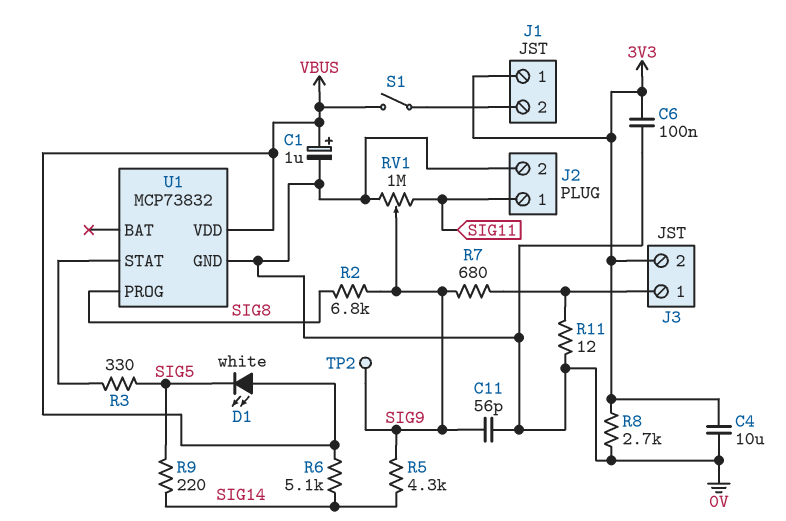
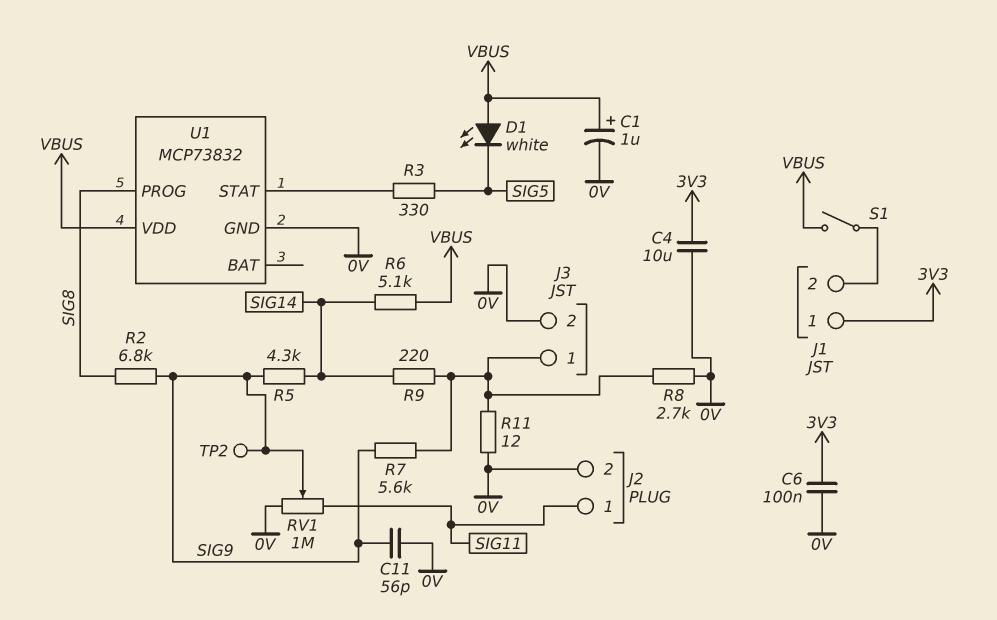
J3 pin 2: 3V3 -> 0V
R7: 680 (J3/1, SIG9) -> 5.6k (J3/1, SIG9)
R8: 2.7k (0V, 3V3) -> 2.7k (0V, J3/1)
R9: 220 (SIG5, SIG14) -> 220 (J3/1, SIG14)

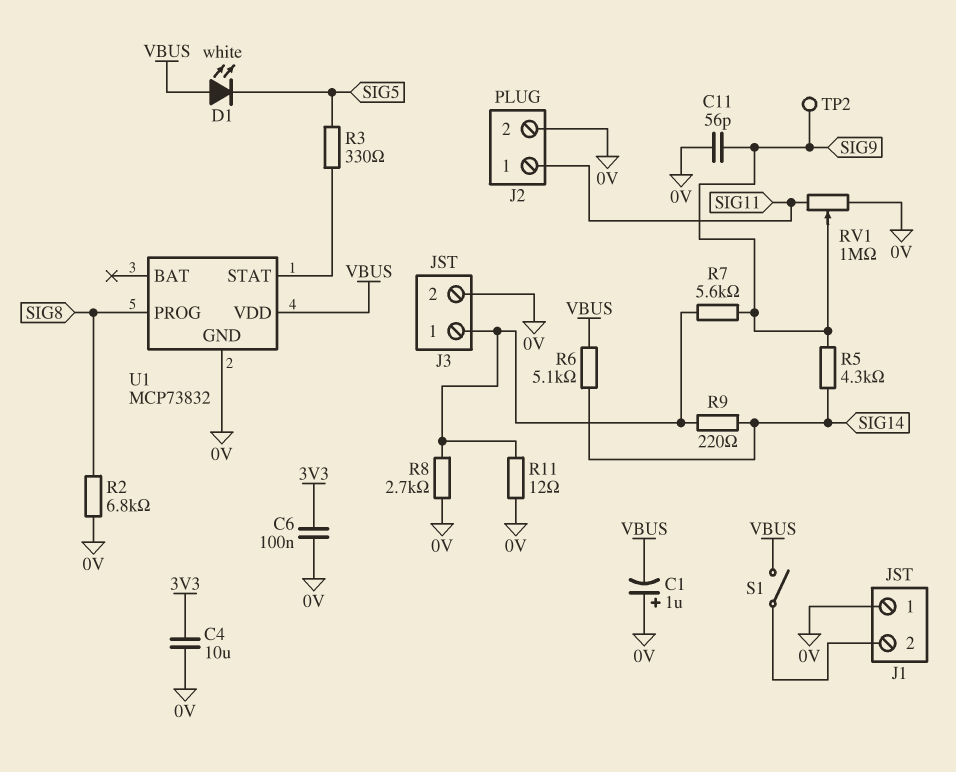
C1: 1uF (plus VBUS, minus 0V) -> 1uF (plus 0V, minus VBUS)
J1 pin 1: 3V3 -> 0V
R2: 6.8k (SIG8, SIG9) -> 6.8k (0V, SIG8)

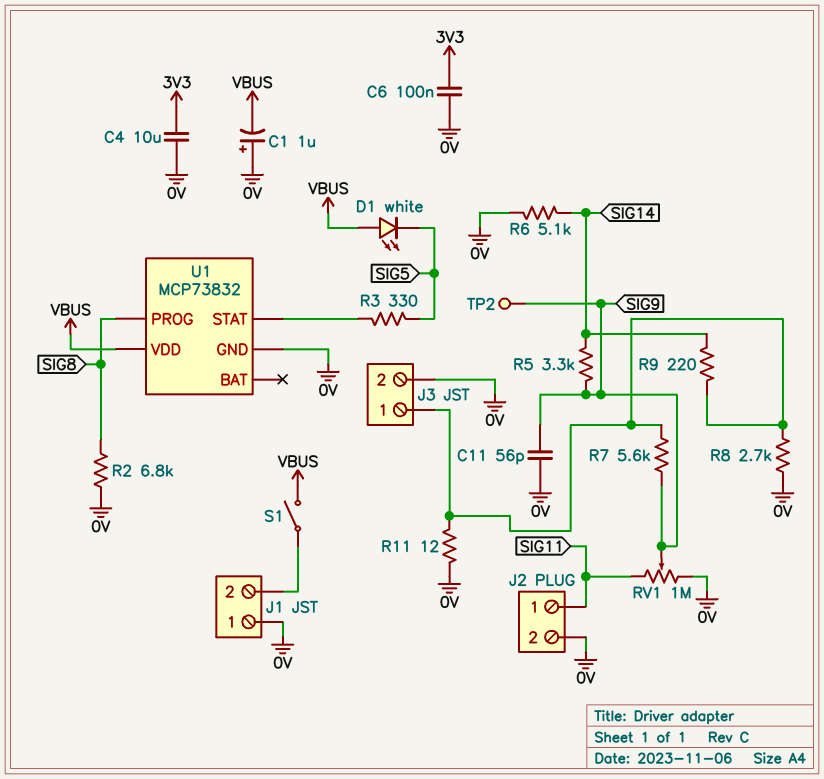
R5: 4.3k (SIG9, SIG14) -> 3.3k (SIG9, SIG14)
R6: 5.1k (SIG14, VBUS) -> 5.1k (0V, SIG14)

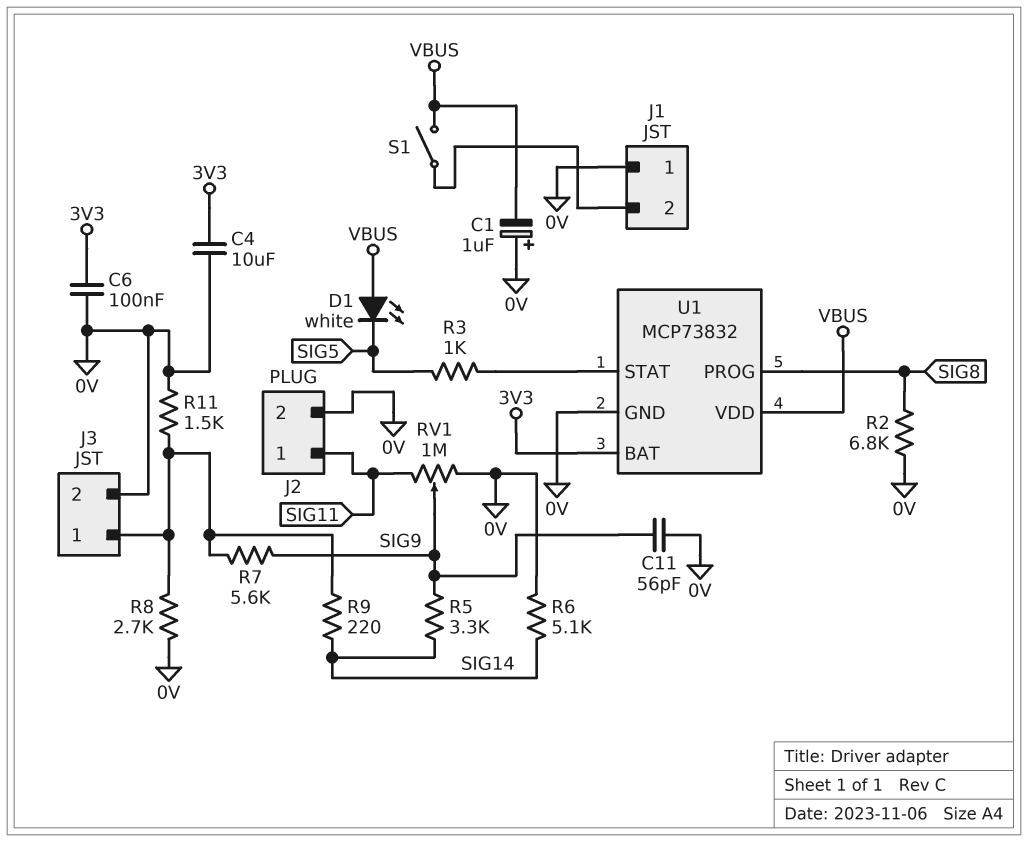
R3: 330 (SIG5, U1/STAT) -> 1k (SIG5, U1/STAT)
R11: 12 (0V, J3/1) -> 1.5k (0V, J3/1)
TP2: test point (SIG9) -> none
U1 pin BAT: none -> 3V3

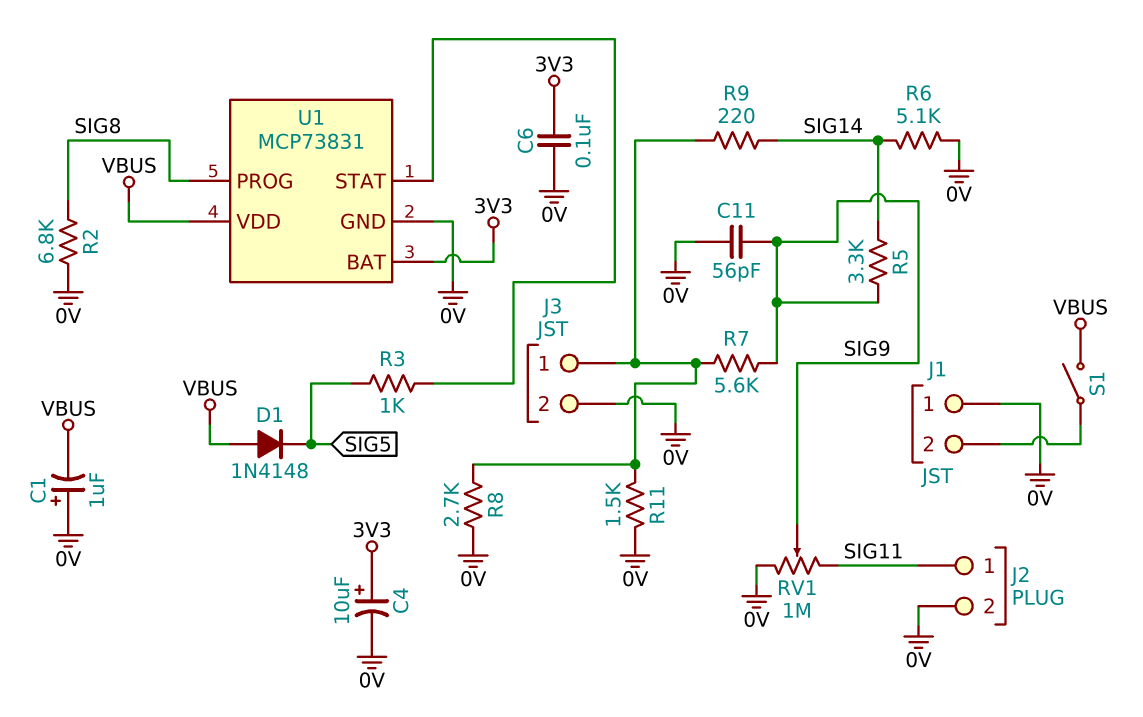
C4: 10uF (0V, 3V3) -> 10uF (plus 3V3, minus 0V)
D1: LED white (A VBUS, K SIG5) -> diode 1N4148 (A VBUS, K SIG5)
U1: MCP73832 -> MCP73831

